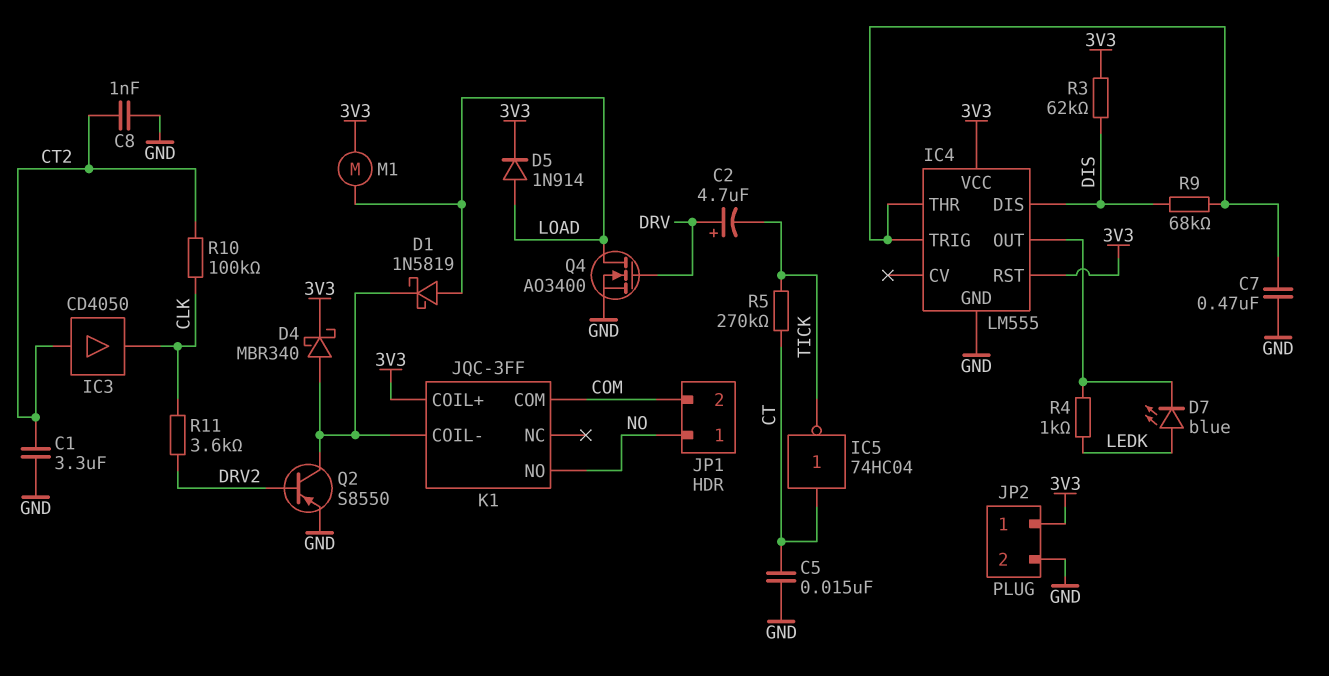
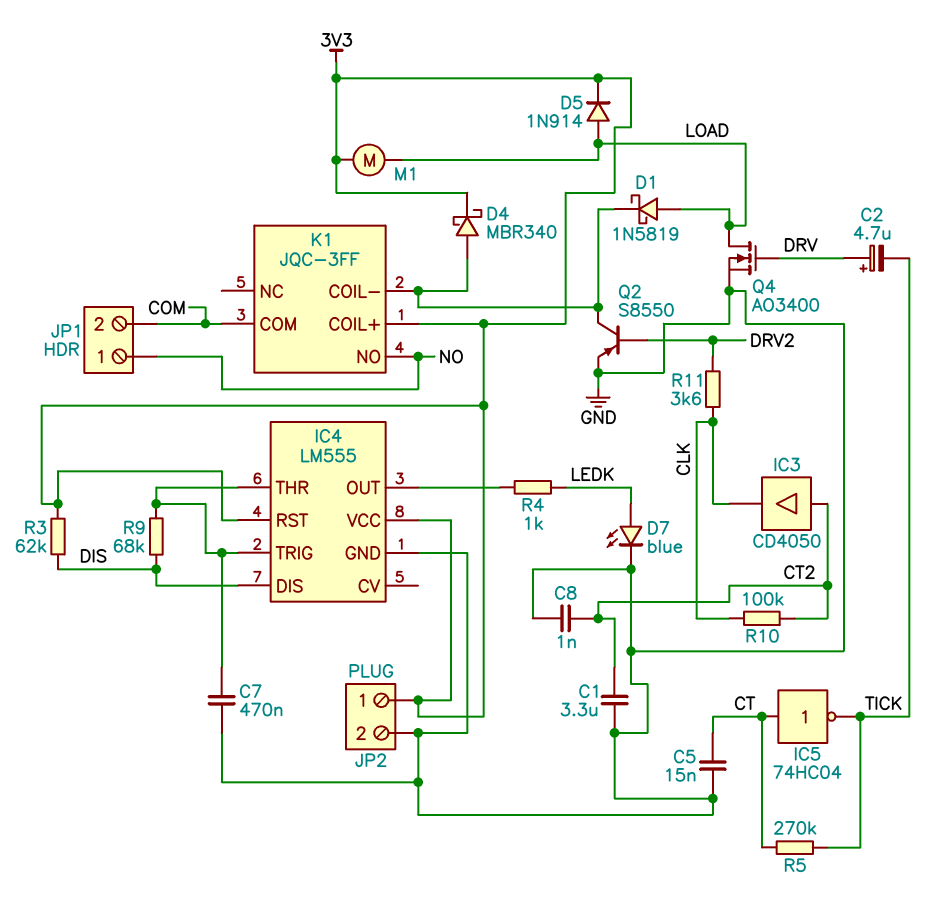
D7: LED blue (A LEDK, K IC4/OUT) -> LED blue (A LEDK, K GND)

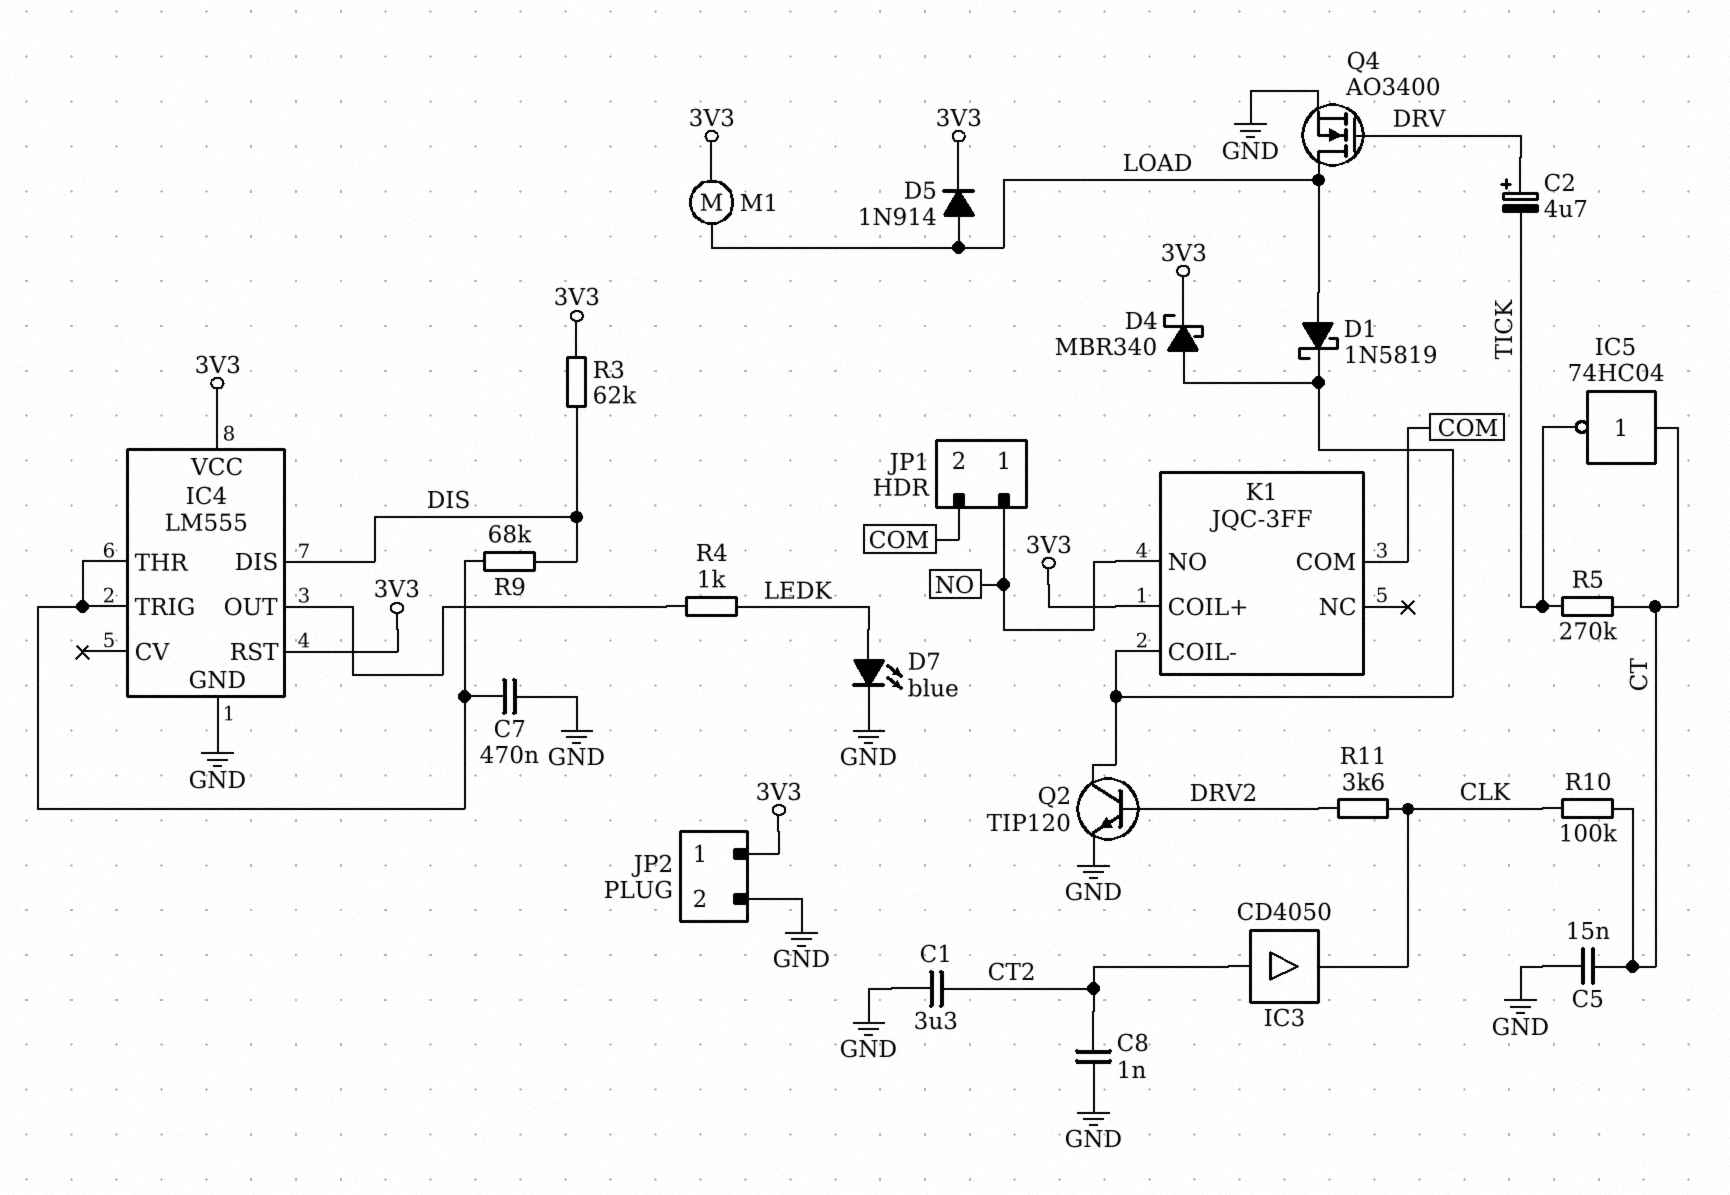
Q2: PNP S8550 (B DRV2, C K1/COIL-, E GND) -> NPN TIP120 (B DRV2, C K1/COIL-, E GND)
R10: 100k (CLK, CT2) -> 100k (CLK, CT)

